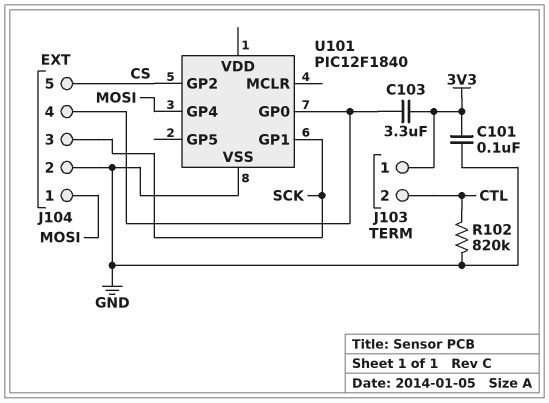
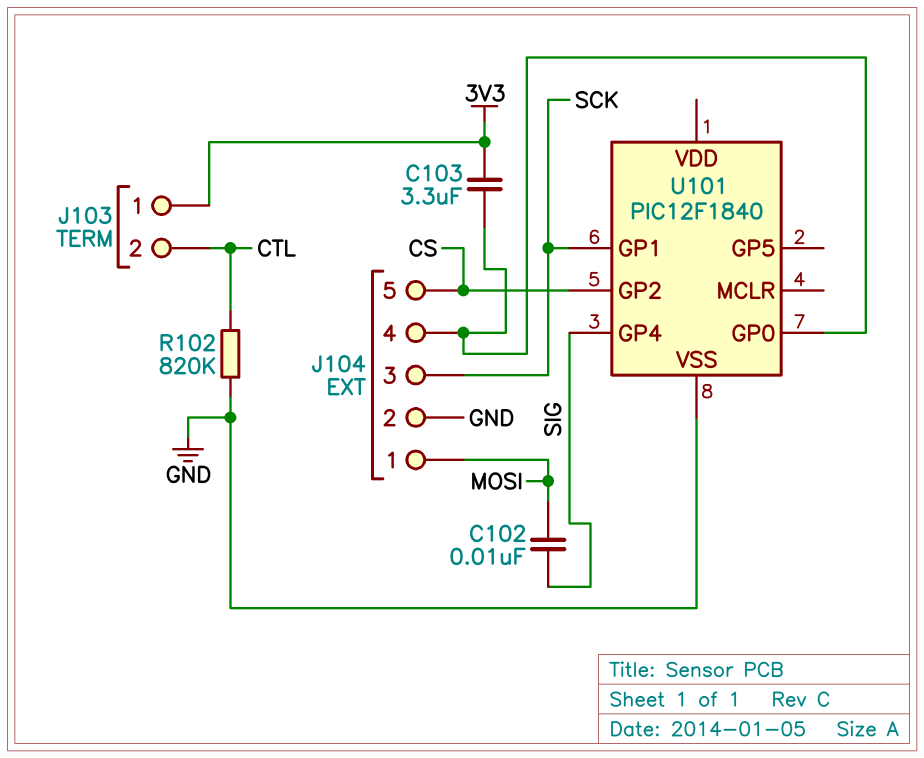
C101: 100nF (3V3, GND) -> none
C102: none -> 10nF (MOSI, SIG)
U101 pin GP4: MOSI -> SIG

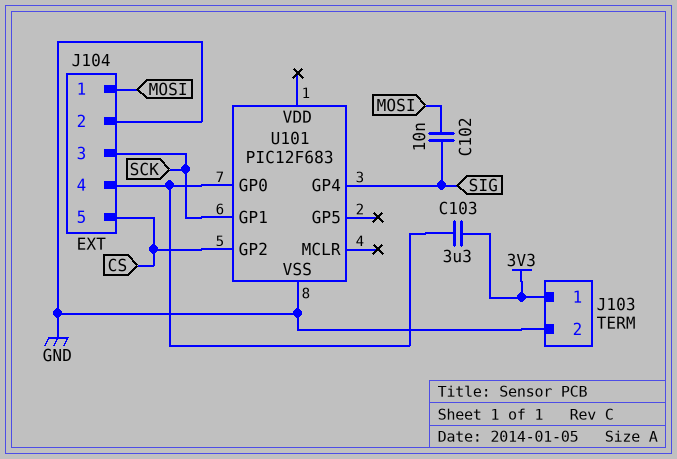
J103 pin 2: CTL -> GND
R102: 820k (CTL, GND) -> none
U101: PIC12F1840 -> PIC12F683

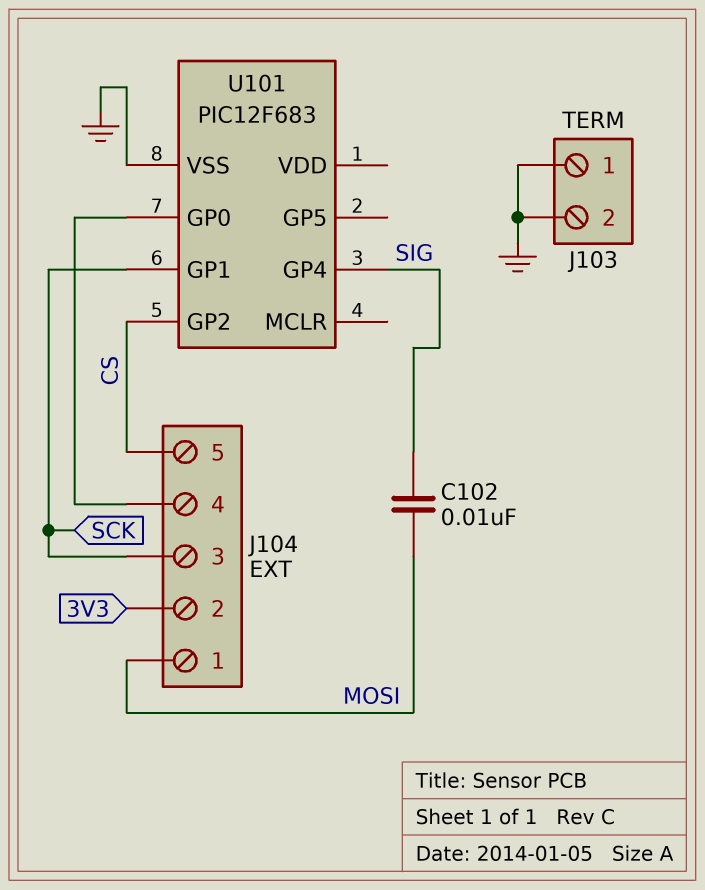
C103: 3.3uF (3V3, J104/4) -> none
J103 pin 1: 3V3 -> GND
J104 pin 2: GND -> 3V3

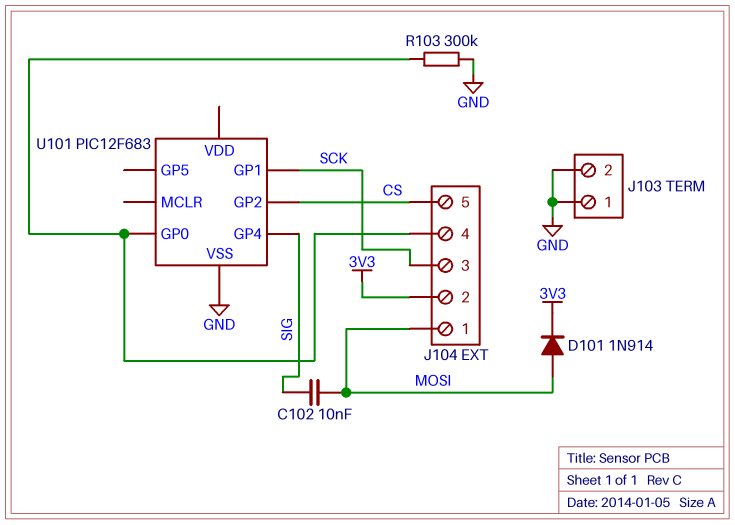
D101: none -> diode 1N914 (A MOSI, K 3V3)
R103: none -> 300k (GND, J104/4)

